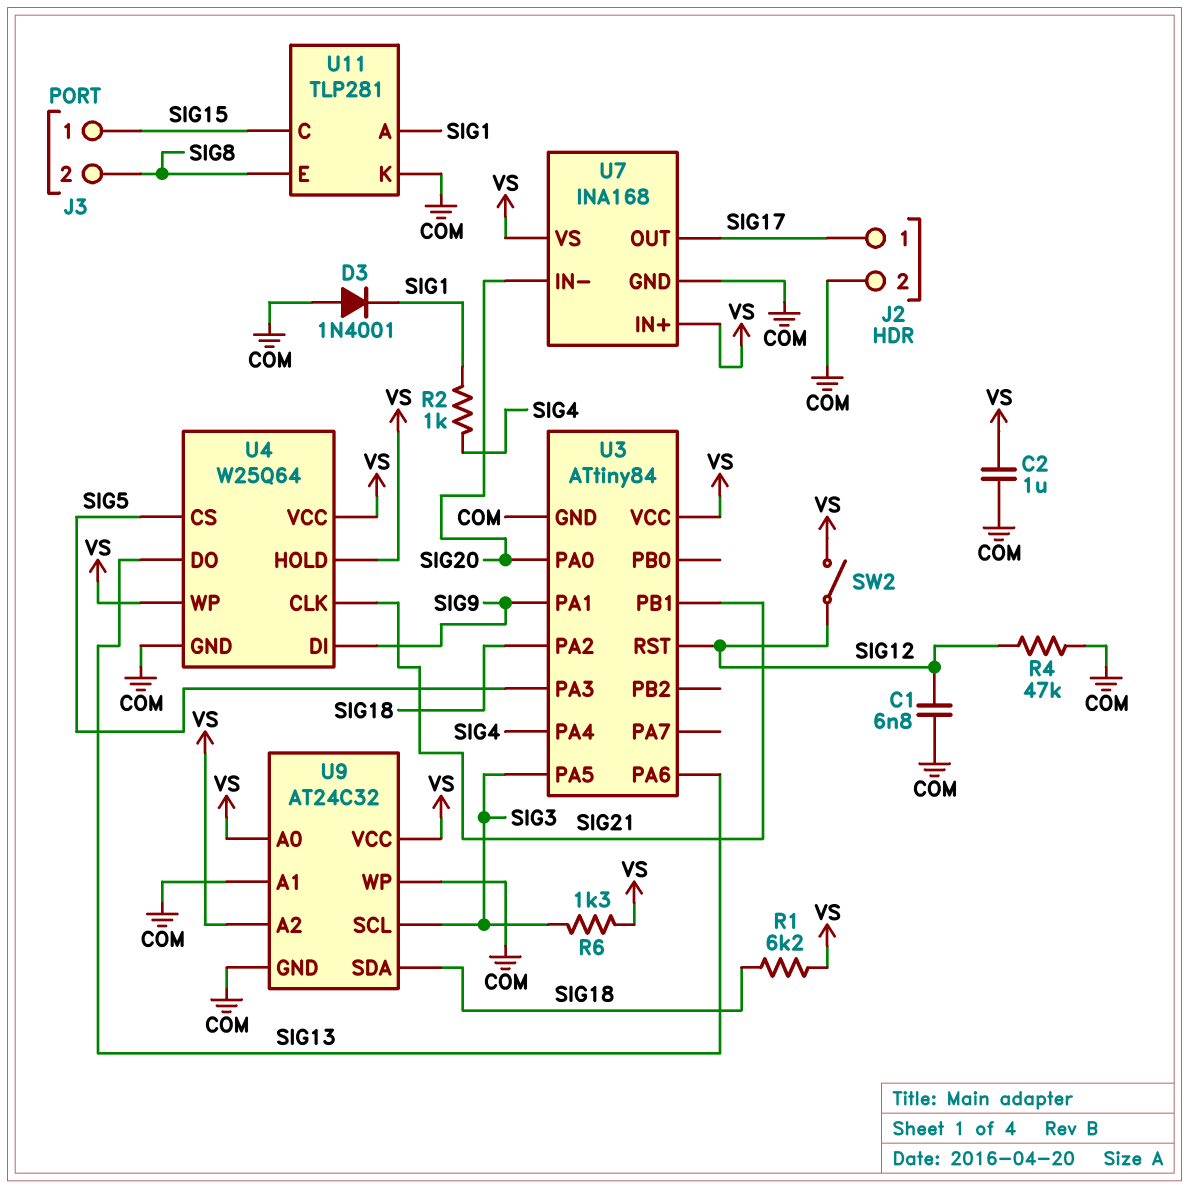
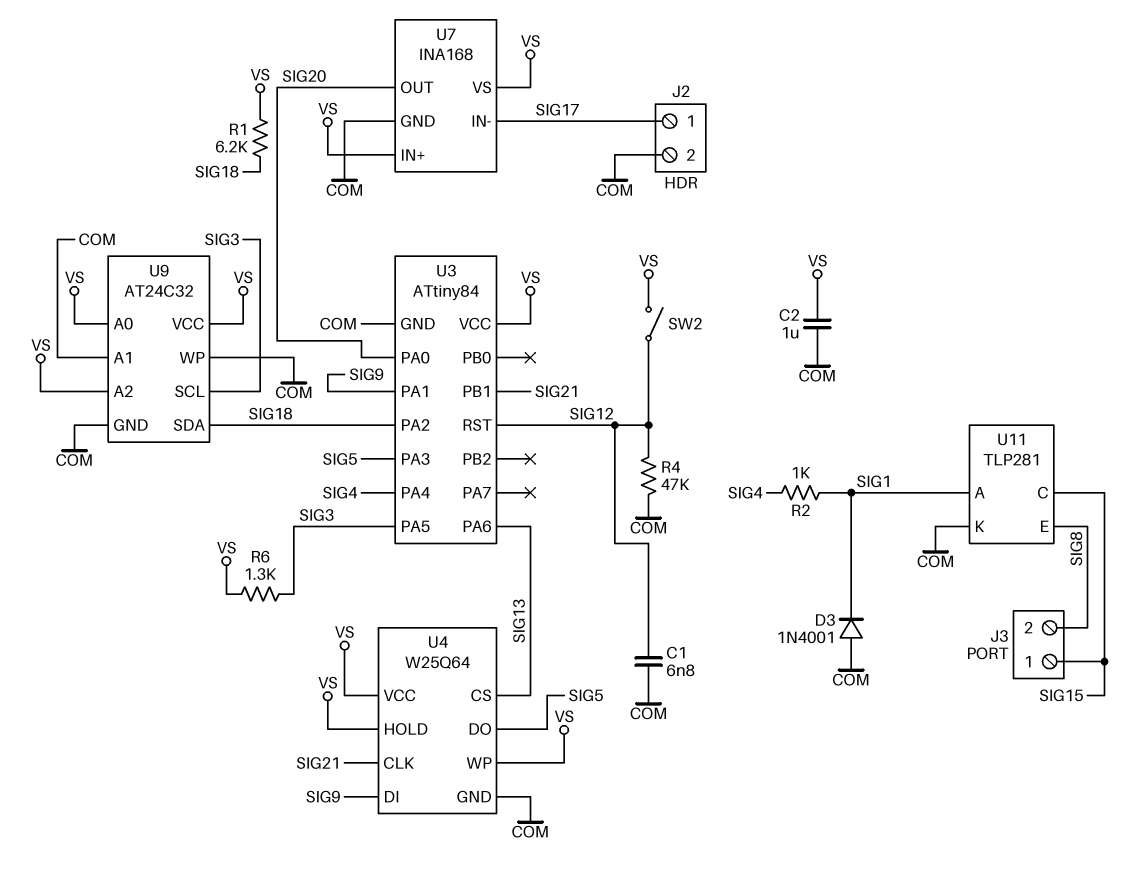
U4 pin CS: SIG5 -> SIG13
U4 pin DO: SIG13 -> SIG5
U7 pin IN-: SIG20 -> SIG17
U7 pin OUT: SIG17 -> SIG20

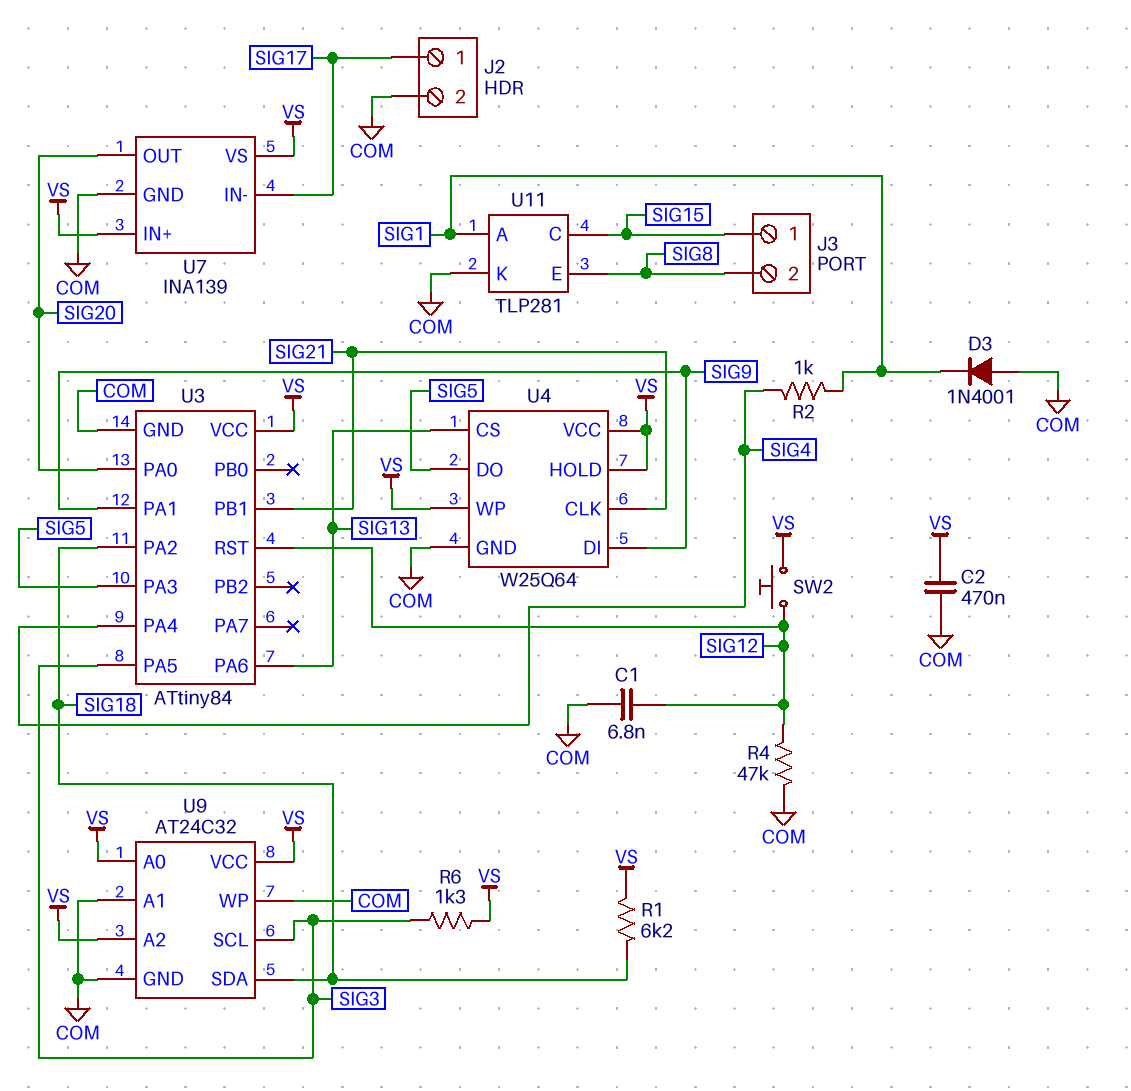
C2: 1uF (COM, VS) -> 470nF (COM, VS)
SW2: switch (SIG12, VS) -> button (SIG12, VS)
U7: INA168 -> INA139

